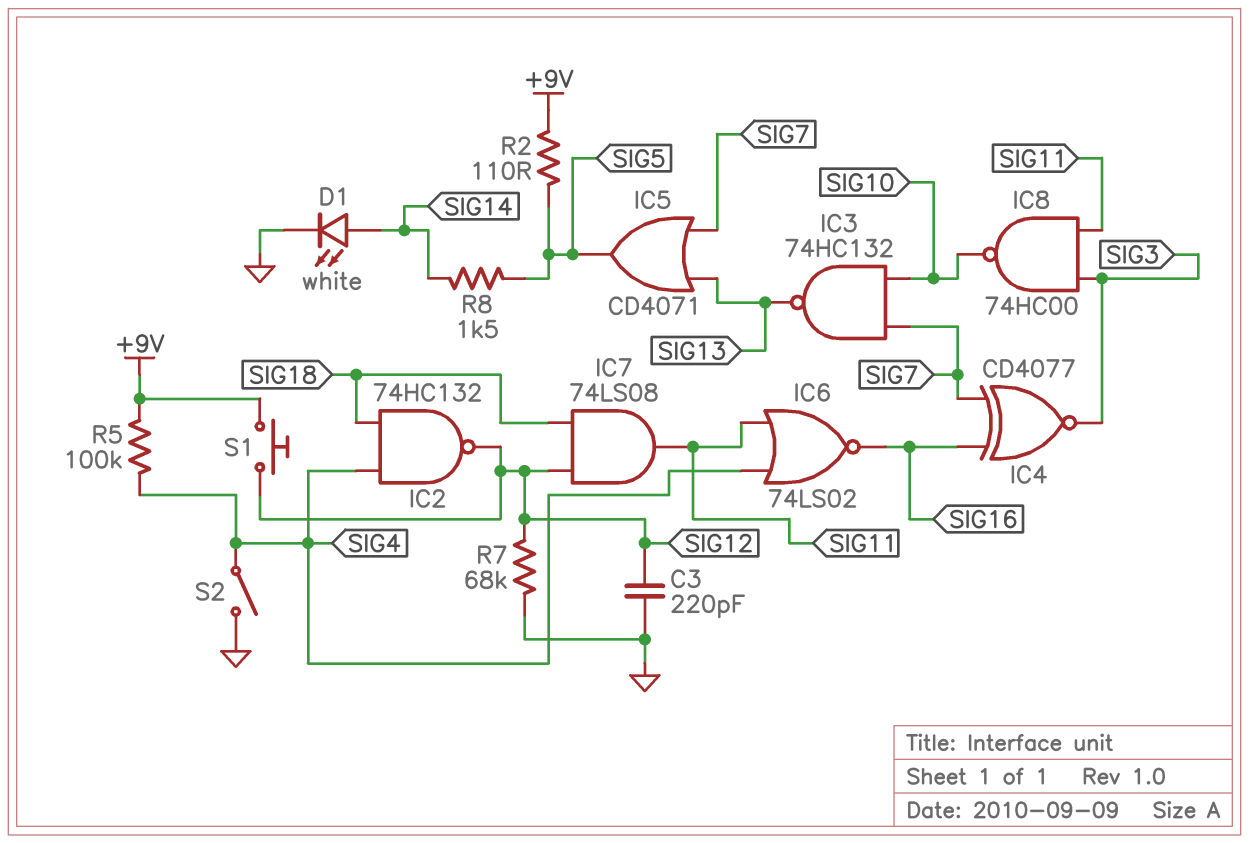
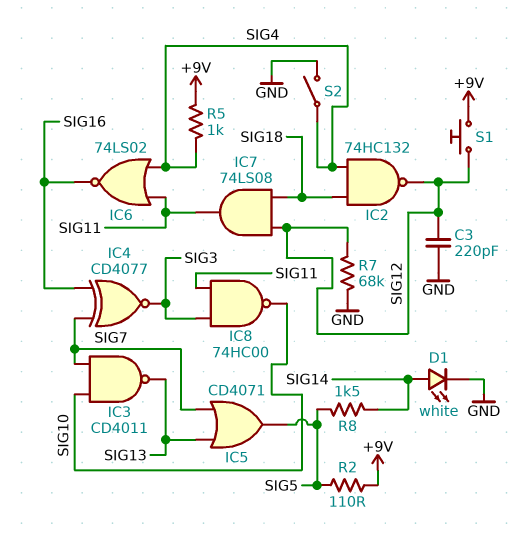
IC3: NAND 74HC132 (in SIG7, in SIG10, out SIG13) -> NAND CD4011 (in SIG7, in SIG10, out SIG13)
R5: 100k (+9V, SIG4) -> 1k (+9V, SIG4)

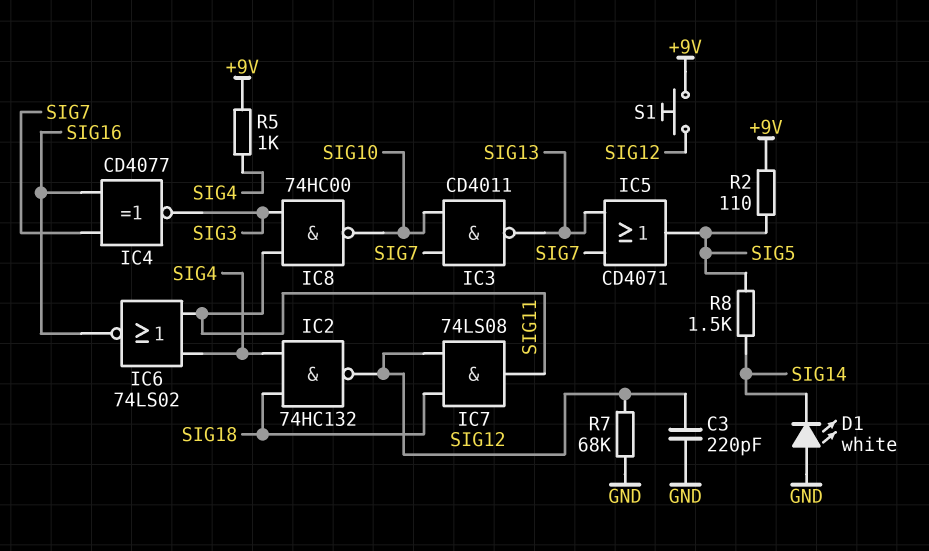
D1: LED white (A SIG14, K GND) -> LED white (A GND, K SIG14)
S2: switch (GND, SIG4) -> none

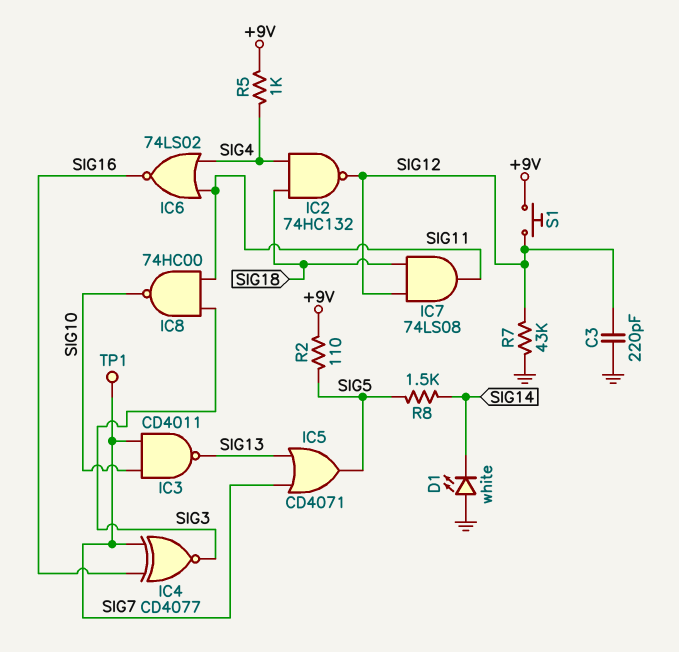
R7: 68k (GND, SIG12) -> 43k (GND, SIG12)
TP1: none -> test point (SIG7)

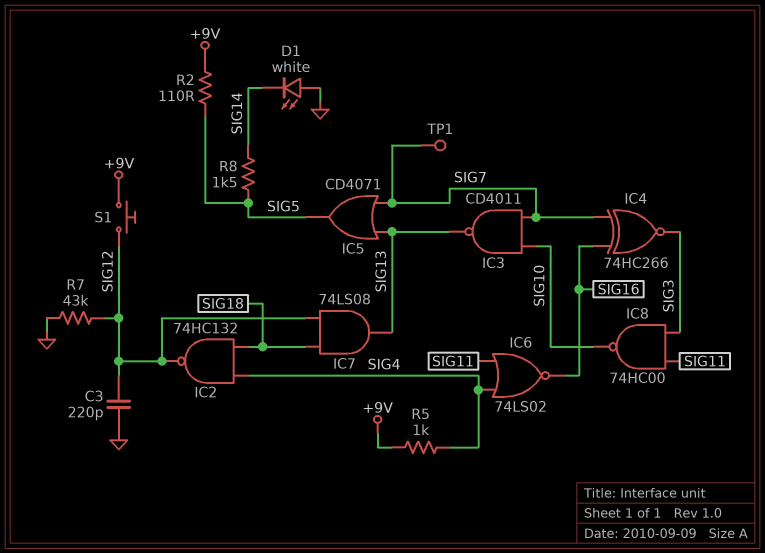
IC4: XNOR CD4077 (in SIG7, in SIG16, out SIG3) -> XNOR 74HC266 (in SIG7, in SIG16, out SIG3)
IC7: AND 74LS08 (in SIG12, in SIG18, out SIG11) -> AND 74LS08 (in SIG12, in SIG18, out SIG13)

